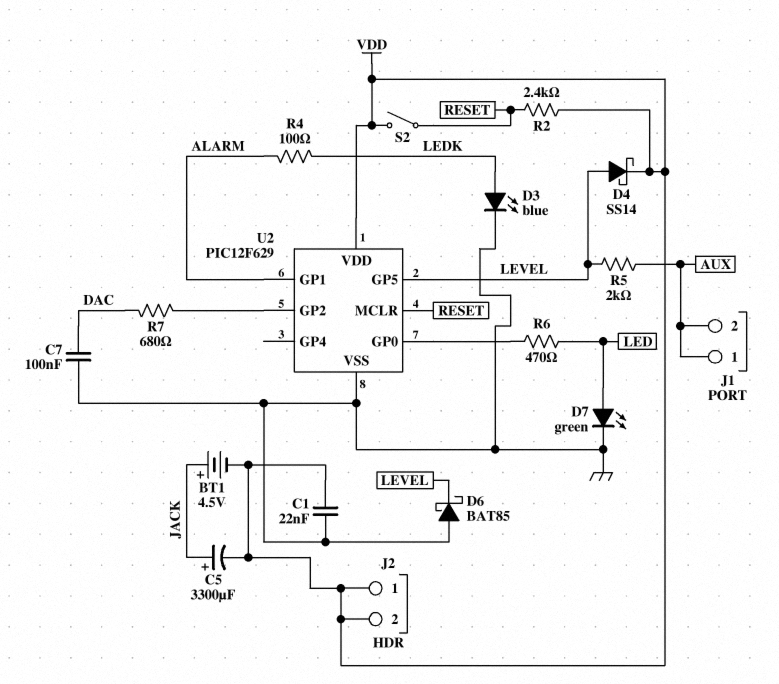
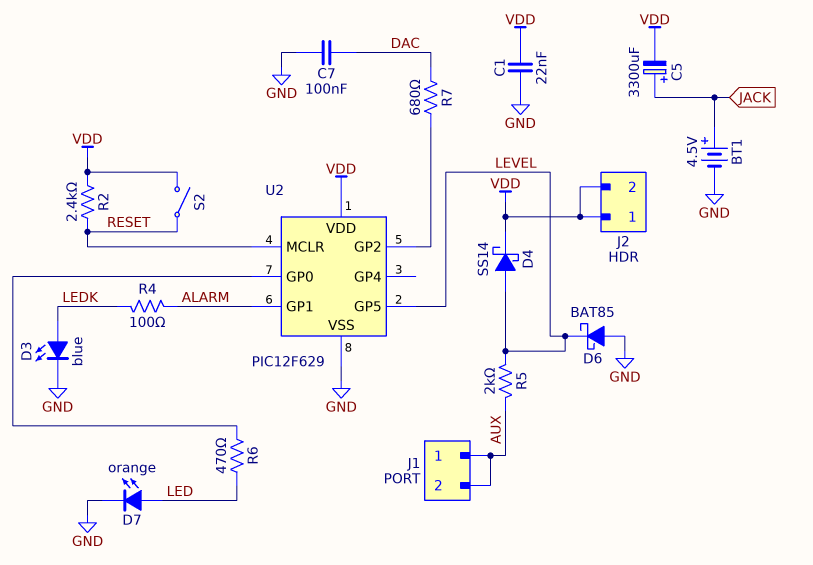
BT1: 4.5V (plus JACK, minus VDD) -> 4.5V (plus JACK, minus GND)
D7: LED green (A LED, K GND) -> LED orange (A LED, K GND)

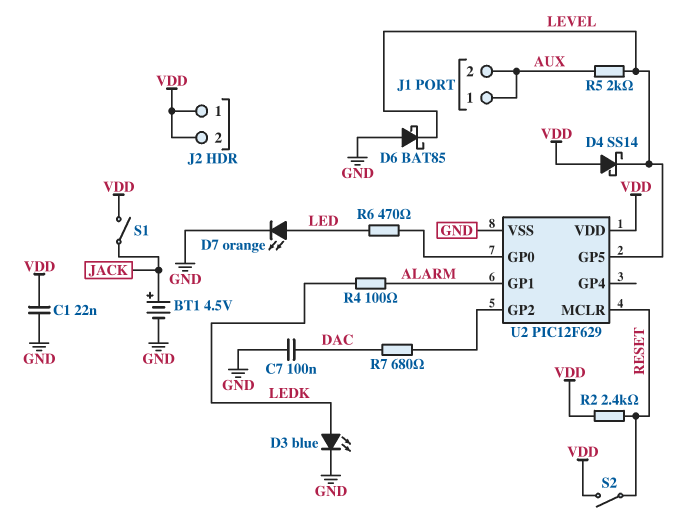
C5: 3300uF (plus JACK, minus VDD) -> none
D4: schottky SS14 (A LEVEL, K VDD) -> schottky SS14 (A VDD, K LEVEL)
S1: none -> switch (JACK, VDD)

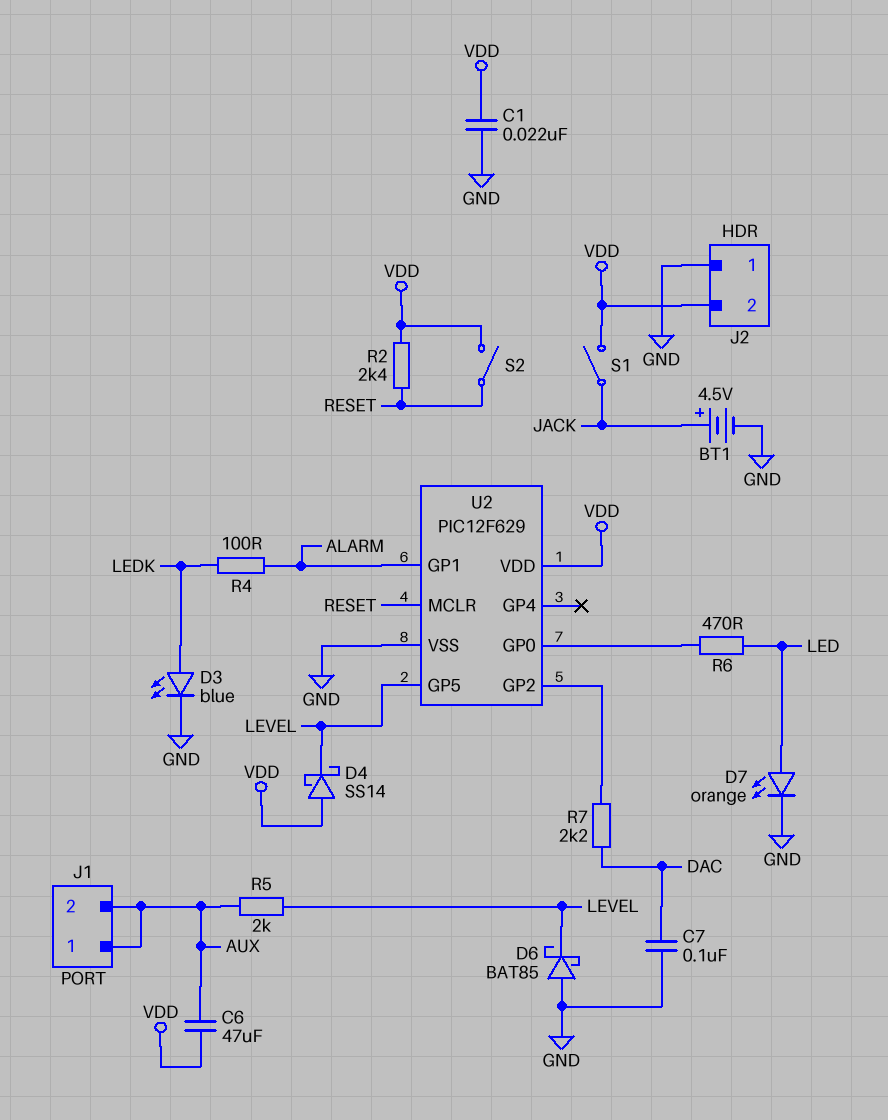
C6: none -> 47uF (AUX, VDD)
J2 pin 1: VDD -> GND
R7: 680 (DAC, U2/GP2) -> 2.2k (DAC, U2/GP2)

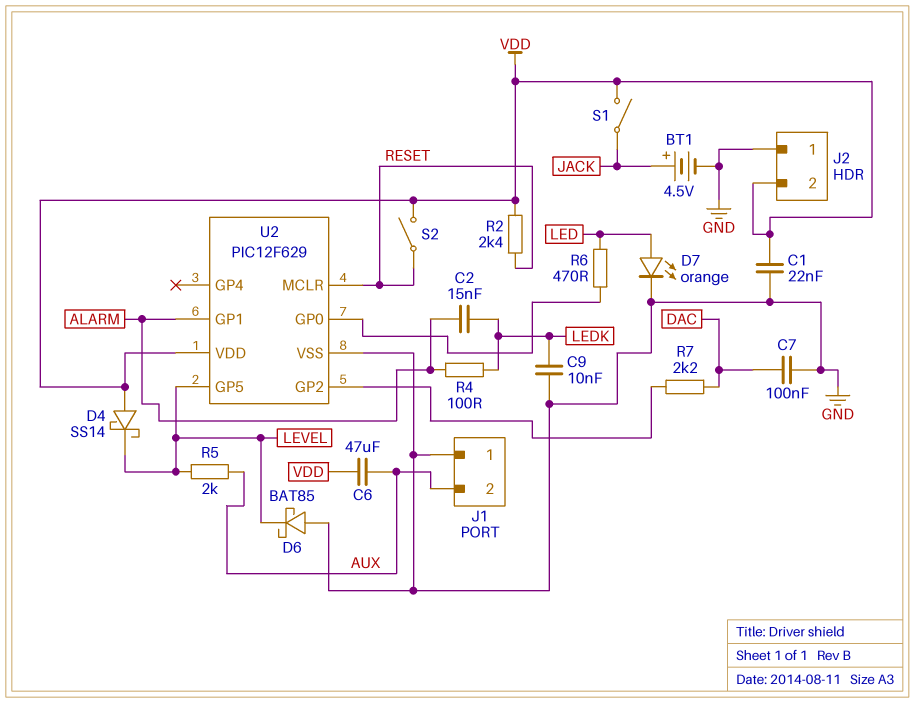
C2: none -> 15nF (ALARM, LEDK)
C9: none -> 10nF (GND, LEDK)
D3: LED blue (A LEDK, K GND) -> none
J1 pin 1: AUX -> GND

